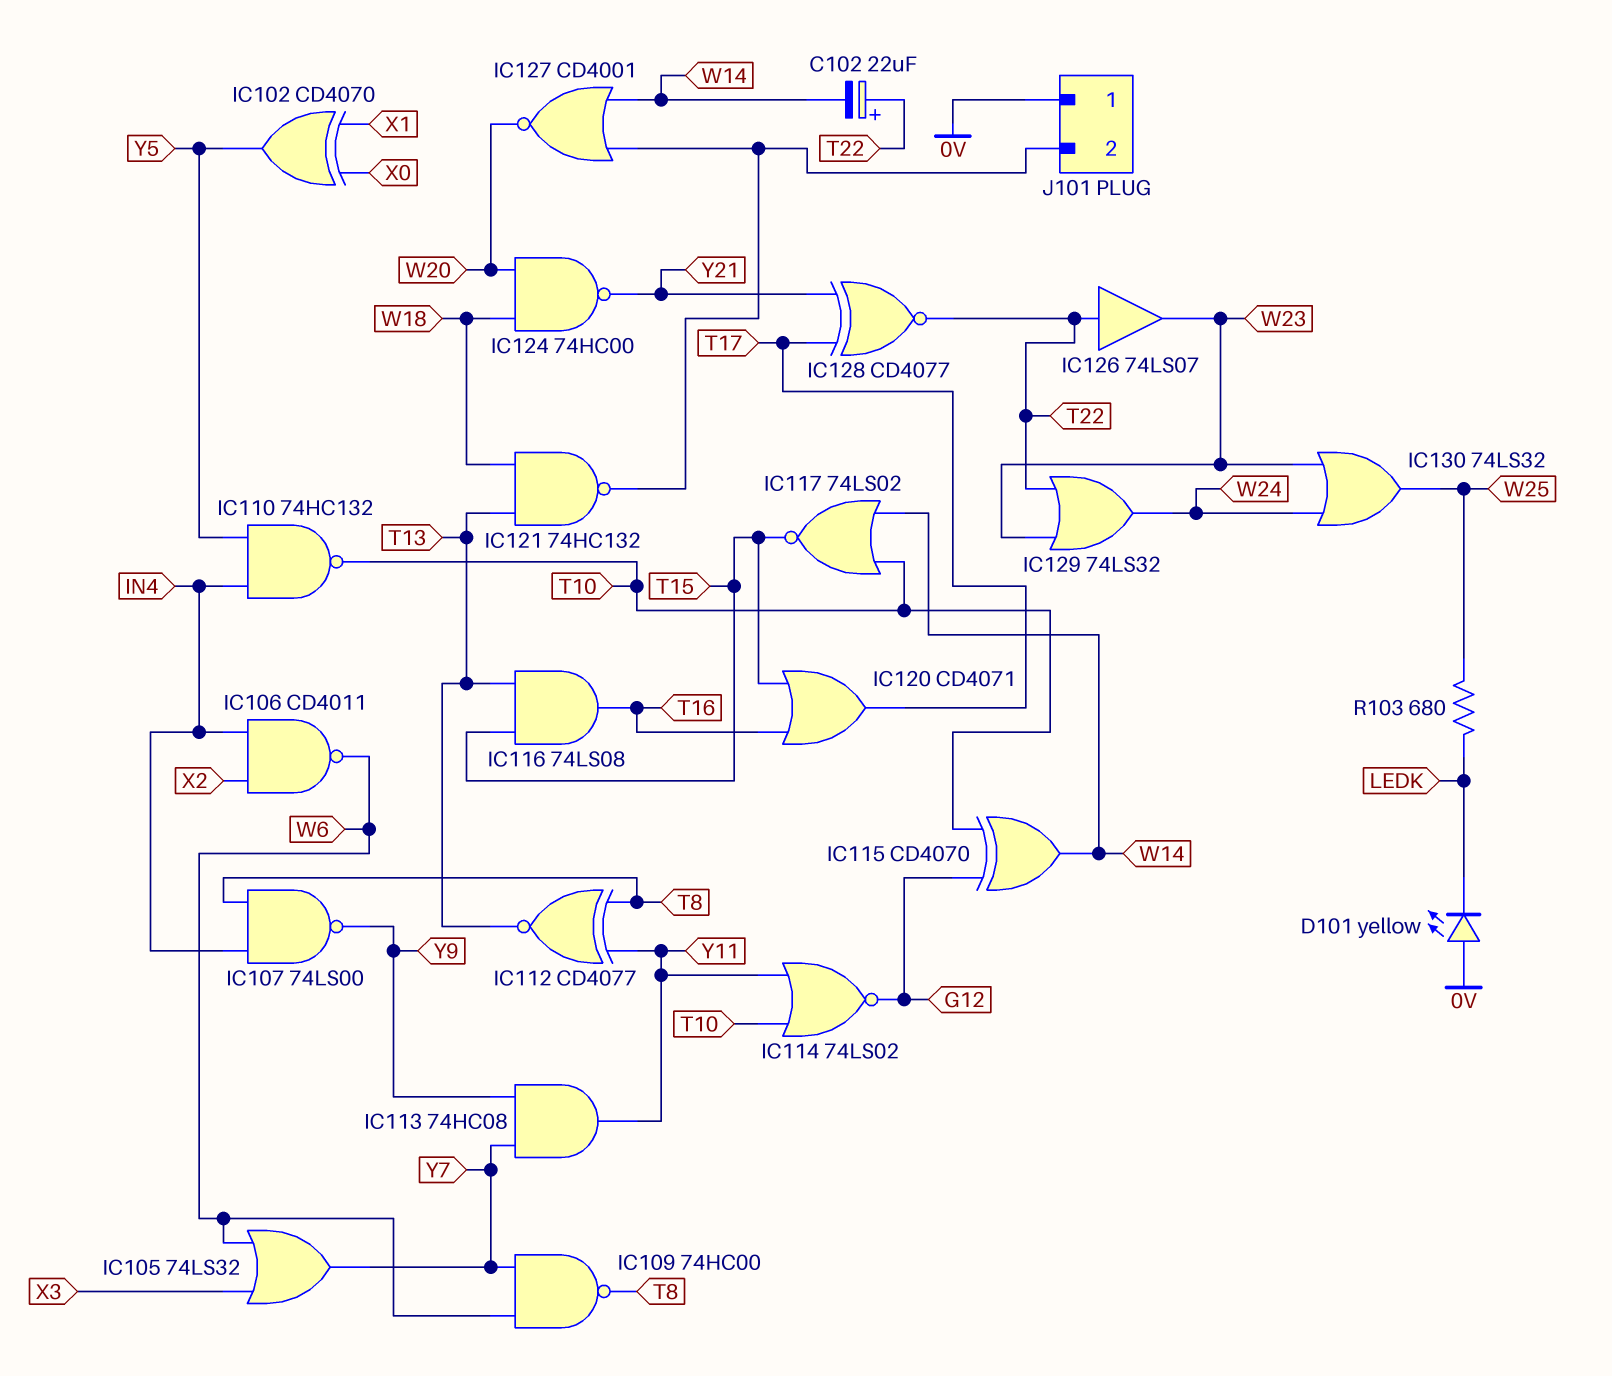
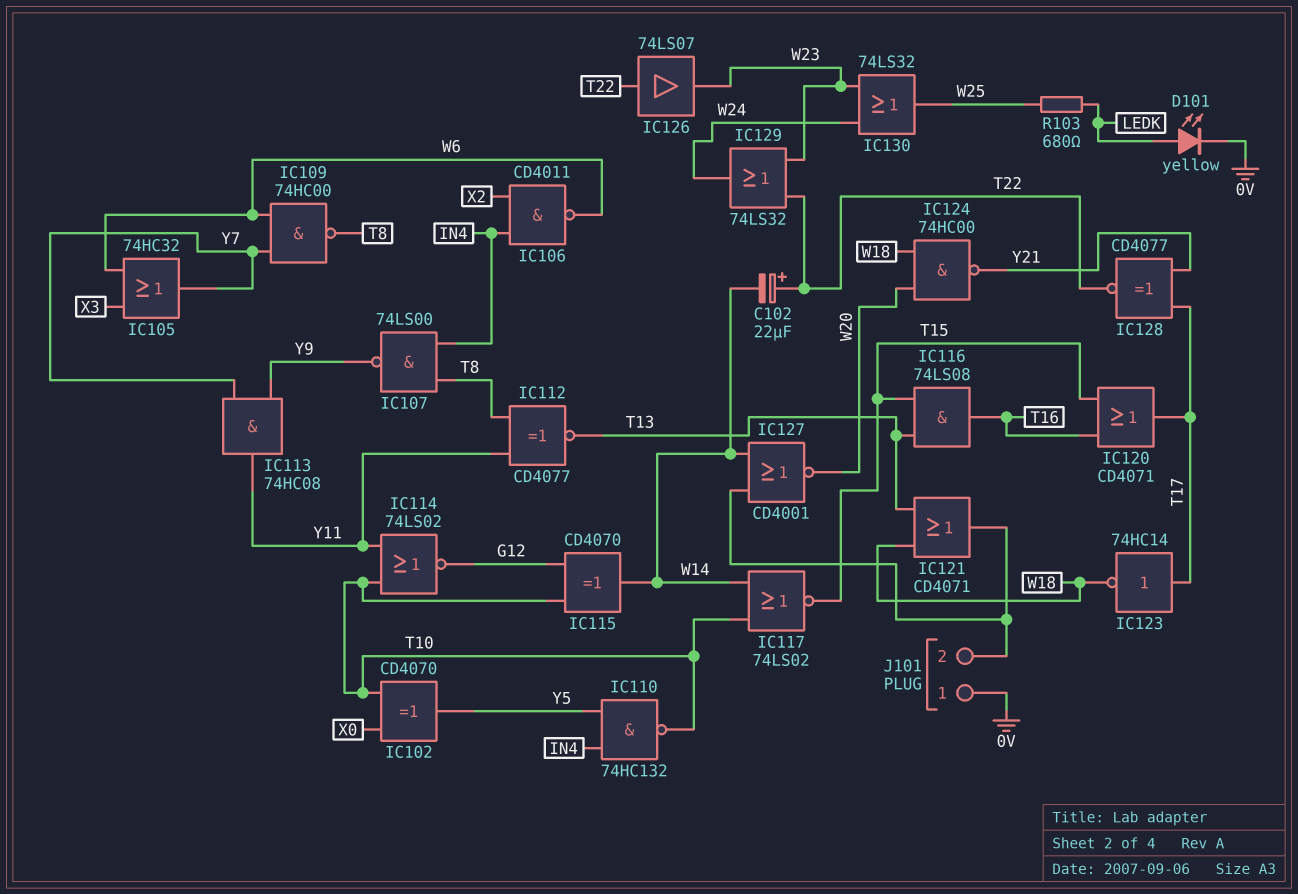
D101: LED yellow (A 0V, K LEDK) -> LED yellow (A LEDK, K 0V)
IC102: XOR CD4070 (in X0, in X1, out Y5) -> XOR CD4070 (in T10, in X0, out Y5)
IC105: OR 74LS32 (in W6, in X3, out Y7) -> OR 74HC32 (in W6, in X3, out Y7)
IC121: NAND 74HC132 (in T13, in W18, out J101/2) -> OR CD4071 (in T13, in W18, out J101/2)
IC123: none -> NOT 74HC14 (in T17, out W18)

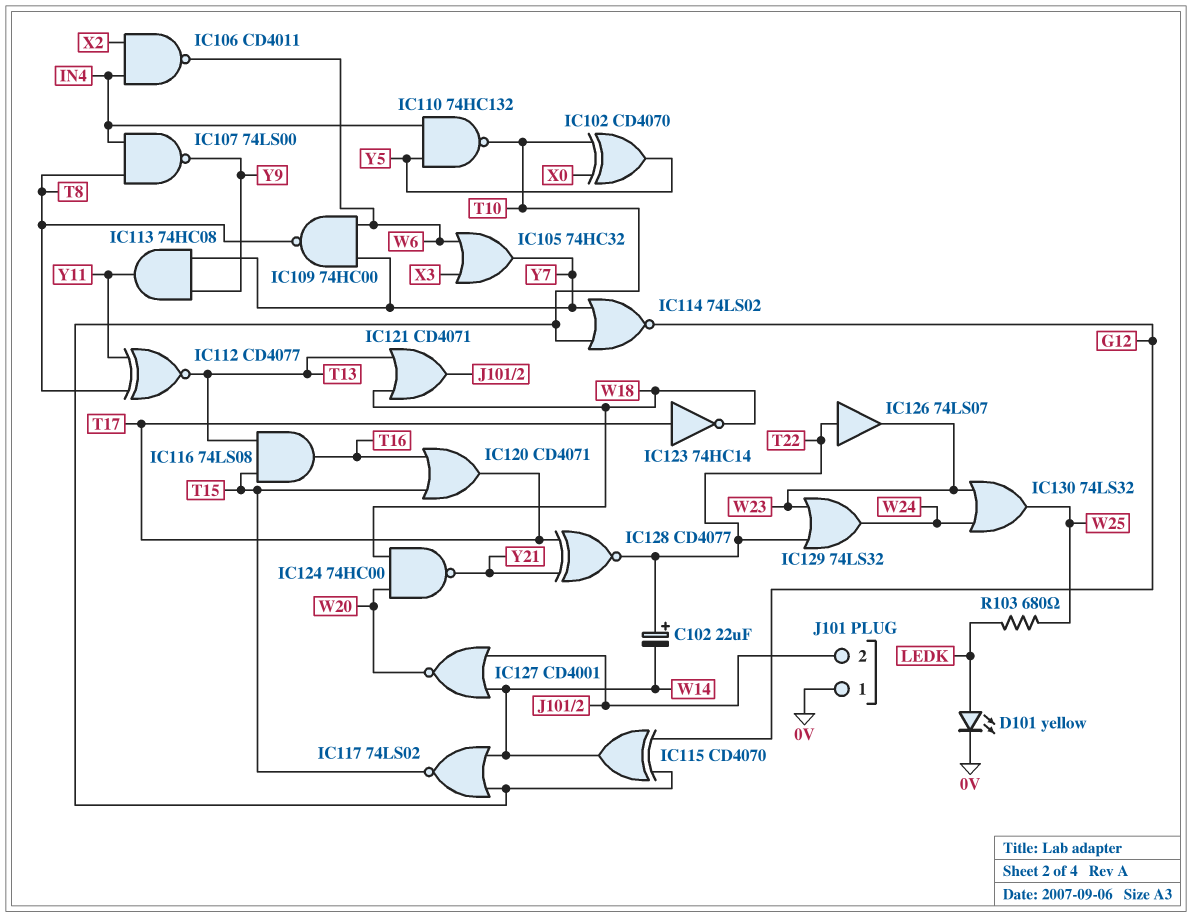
IC114: NOR 74LS02 (in T10, in Y11, out G12) -> NOR 74LS02 (in T10, in Y7, out G12)

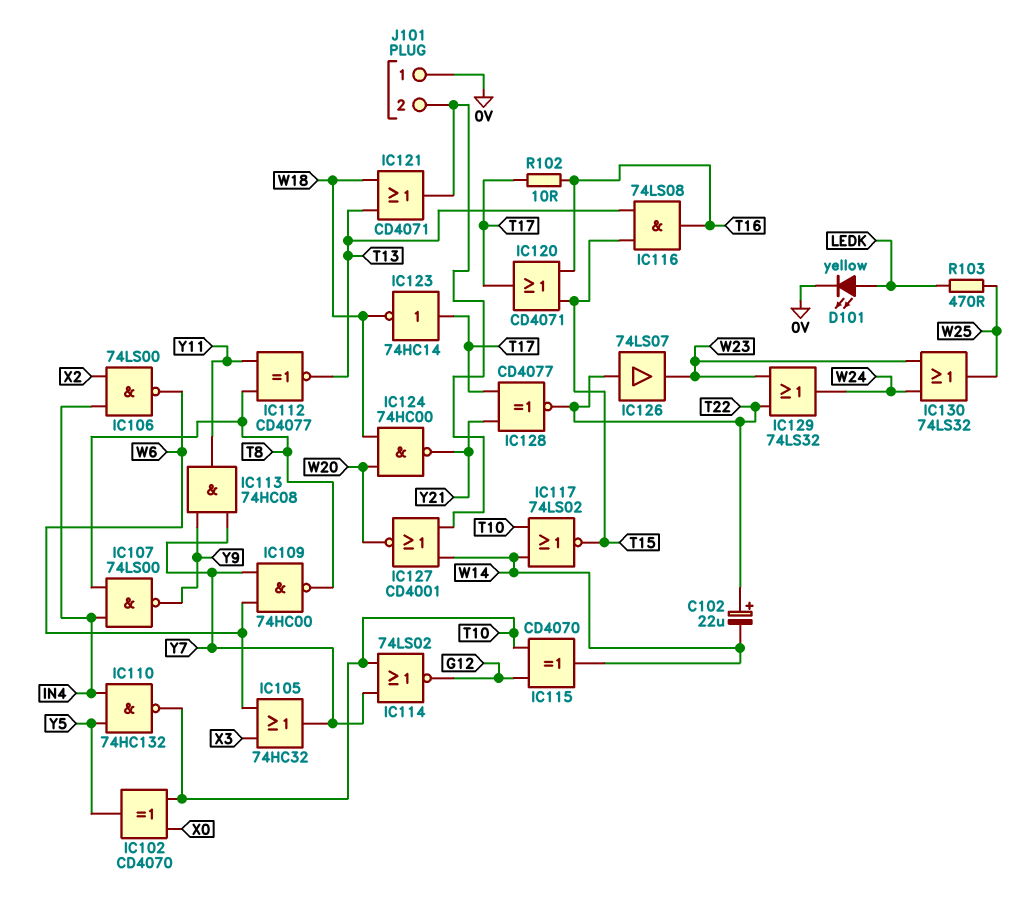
IC106: NAND CD4011 (in IN4, in X2, out W6) -> NAND 74LS00 (in IN4, in X2, out W6)
R102: none -> 10 (T16, T17)
R103: 680 (LEDK, W25) -> 470 (LEDK, W25)

